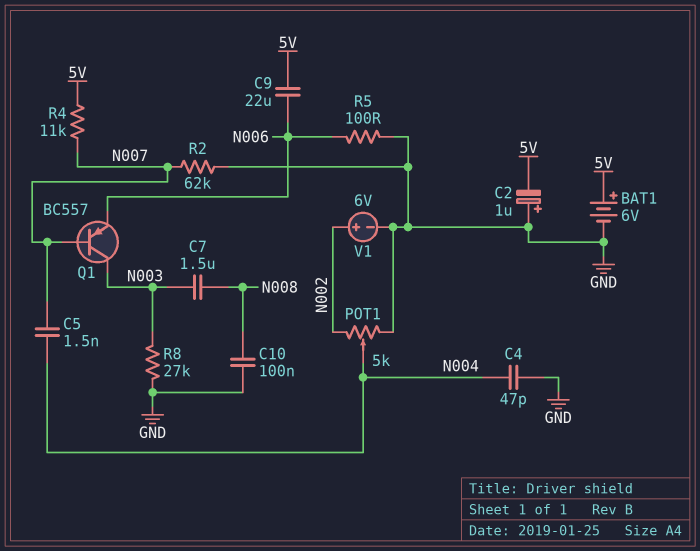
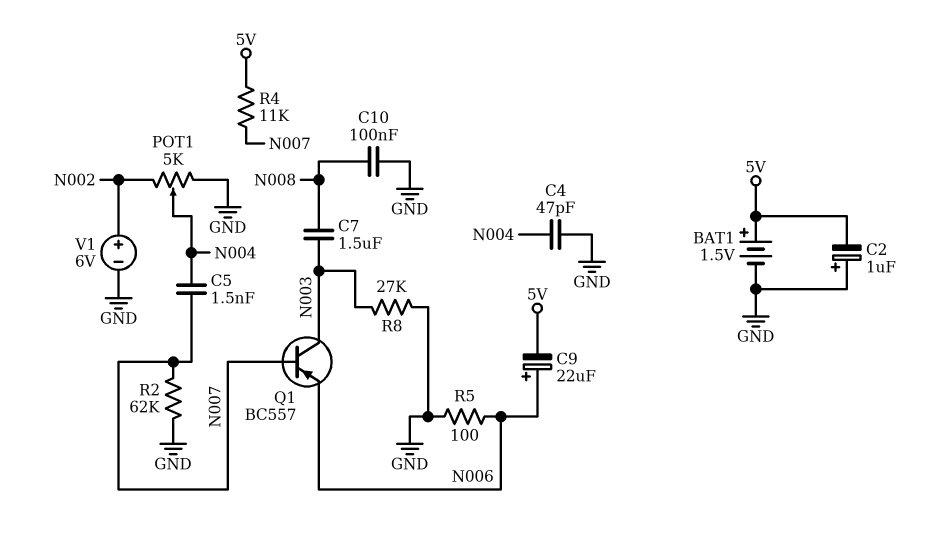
BAT1: 6V (plus 5V, minus GND) -> 1.5V (plus 5V, minus GND)
C9: 22uF (5V, N006) -> 22uF (plus N006, minus 5V)

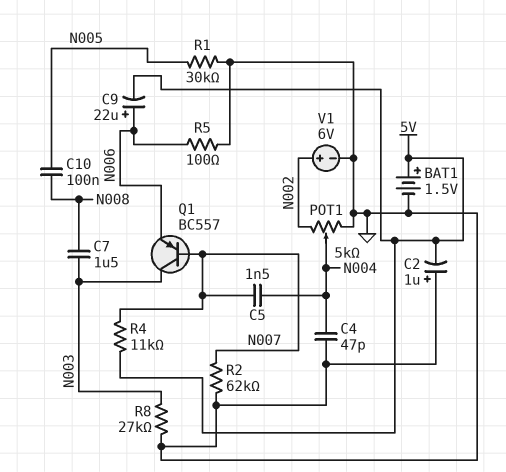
C10: 100nF (GND, N008) -> 100nF (N005, N008)
R1: none -> 30k (GND, N005)

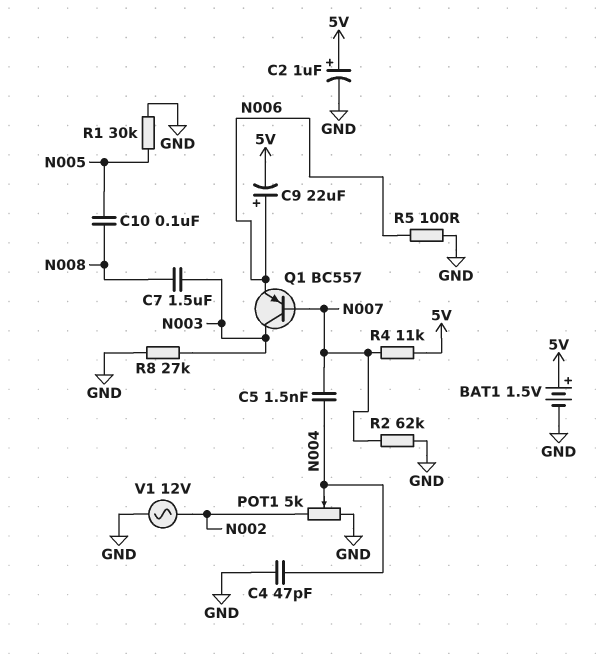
C2: 1uF (plus GND, minus 5V) -> 1uF (plus 5V, minus GND)
V1: 6V (plus N002, minus GND) -> AC 12V (GND, N002)

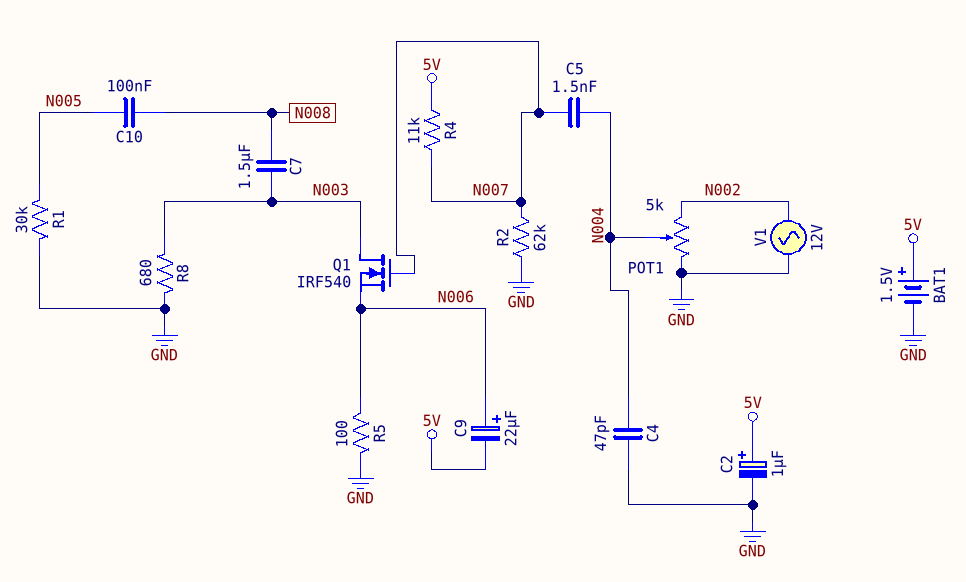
Q1: PNP BC557 (B N007, C N003, E N006) -> NMOS IRF540 (G N007, D N003, S N006)
R8: 27k (GND, N003) -> 680 (GND, N003)

